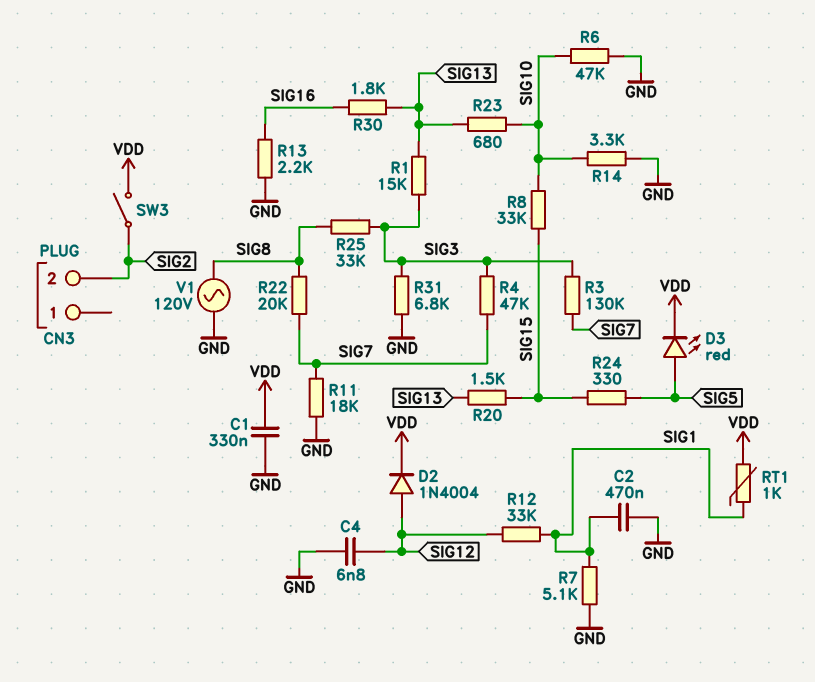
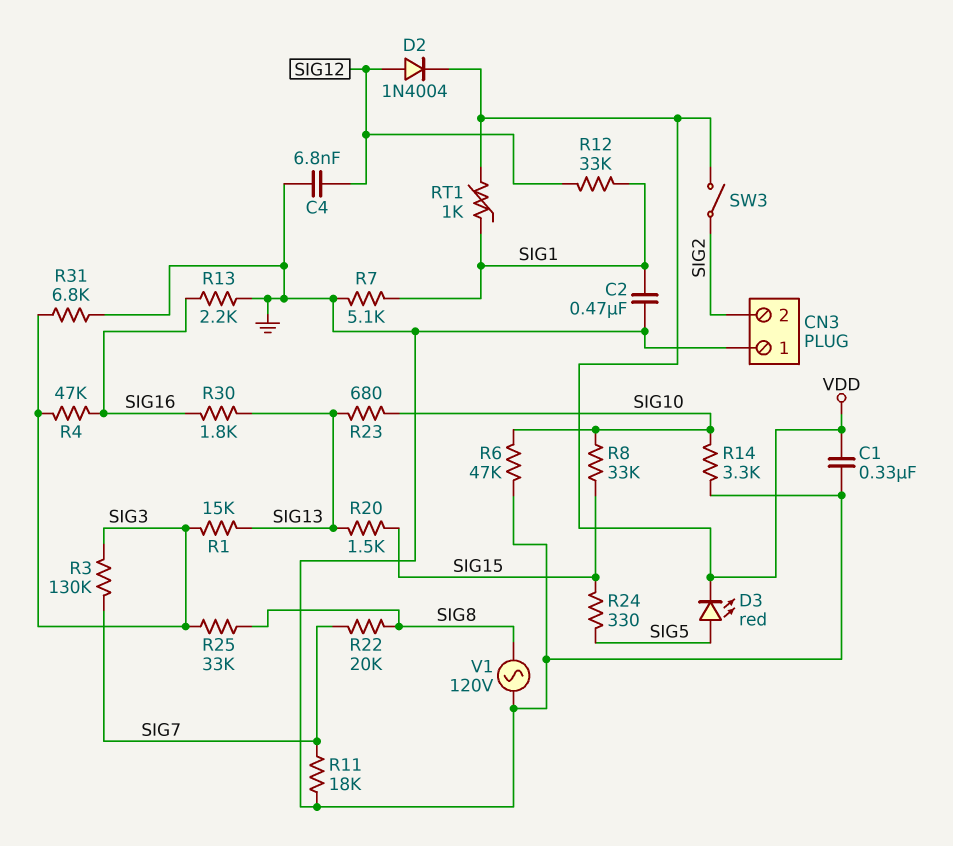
CN3 pin 1: none -> GND
R4: 47k (SIG3, SIG7) -> 47k (SIG3, SIG16)

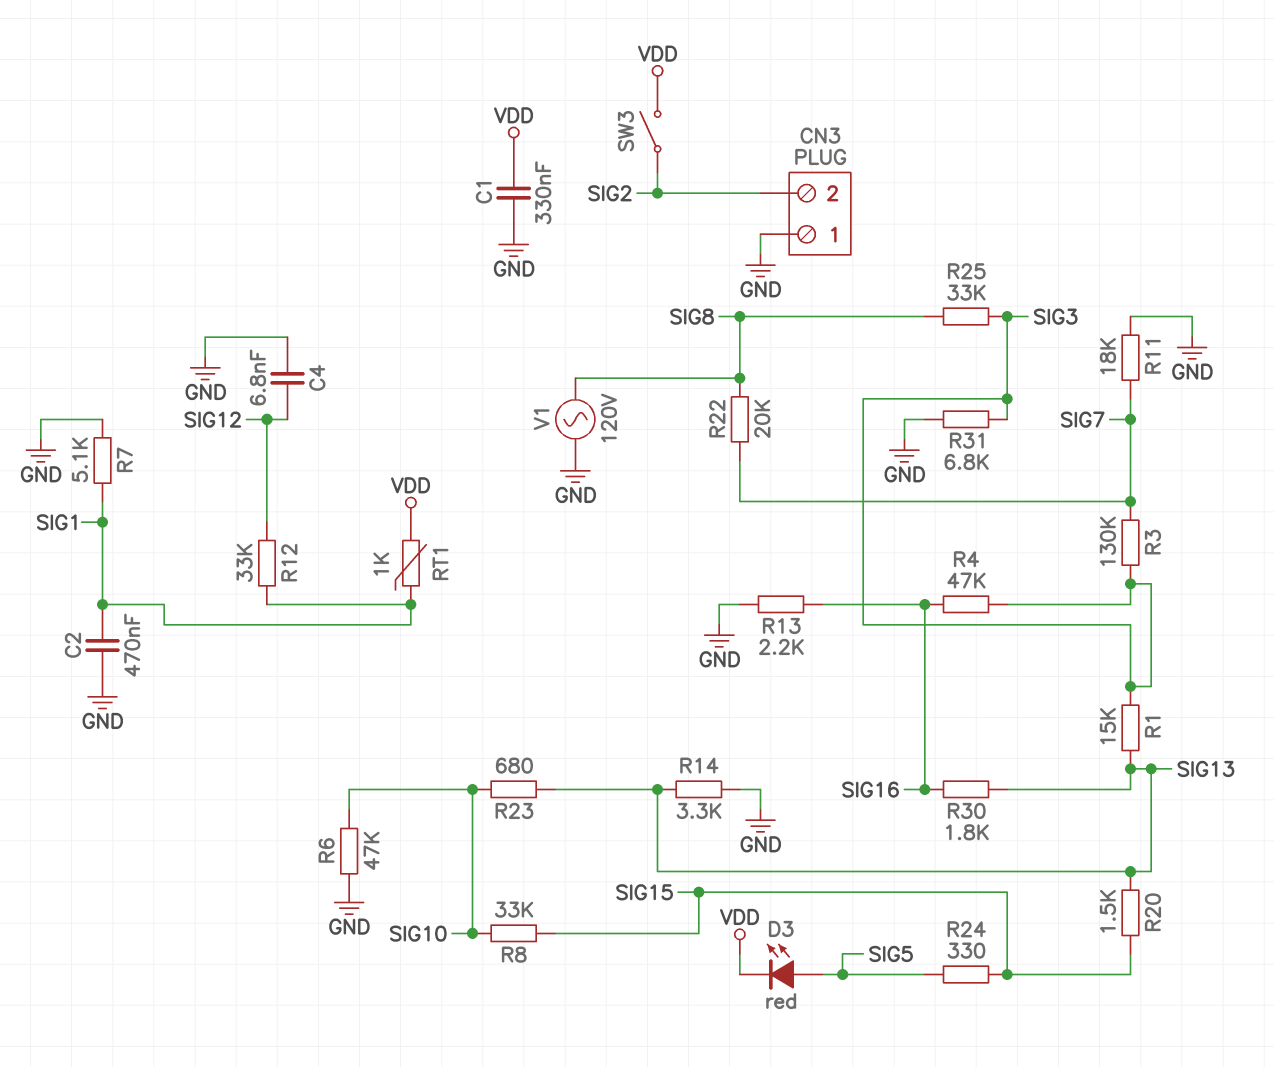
D2: diode 1N4004 (A SIG12, K VDD) -> none
R14: 3.3k (GND, SIG10) -> 3.3k (GND, SIG13)

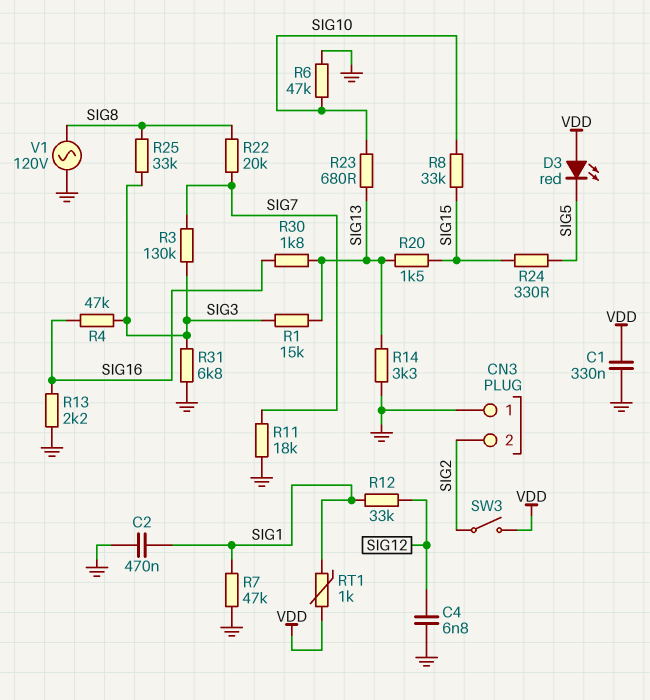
D3: LED red (A SIG5, K VDD) -> LED red (A VDD, K SIG5)
R7: 5.1k (GND, SIG1) -> 47k (GND, SIG1)

